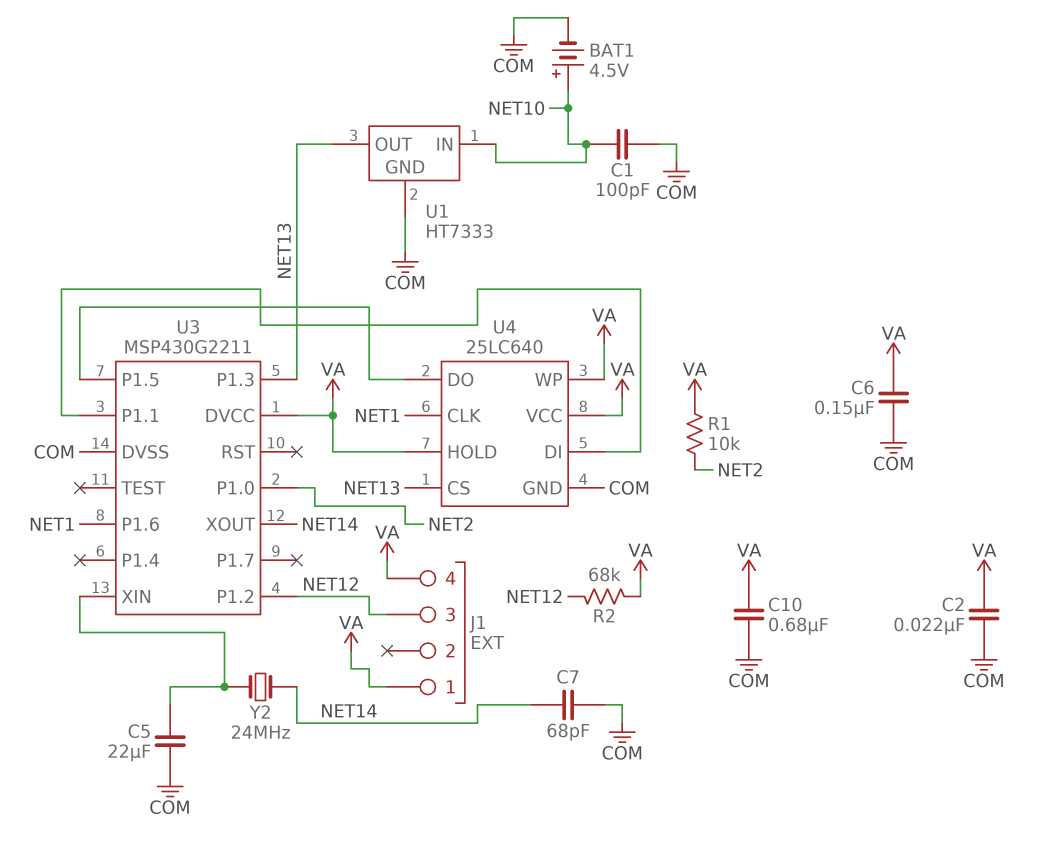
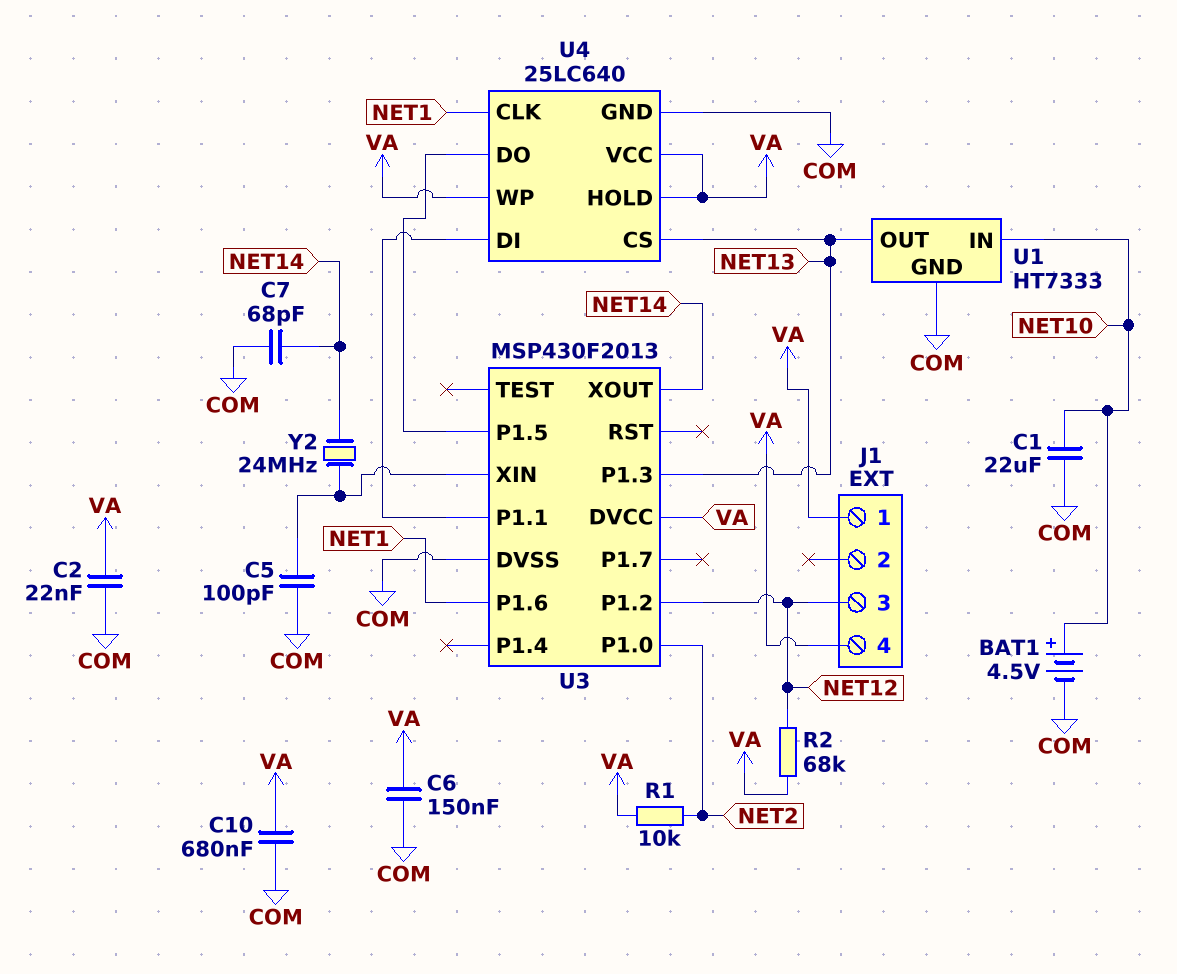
C1: 100pF (COM, NET10) -> 22uF (COM, NET10)
C5: 22uF (COM, U3/XIN) -> 100pF (COM, U3/XIN)
U3: MSP430G2211 -> MSP430F2013

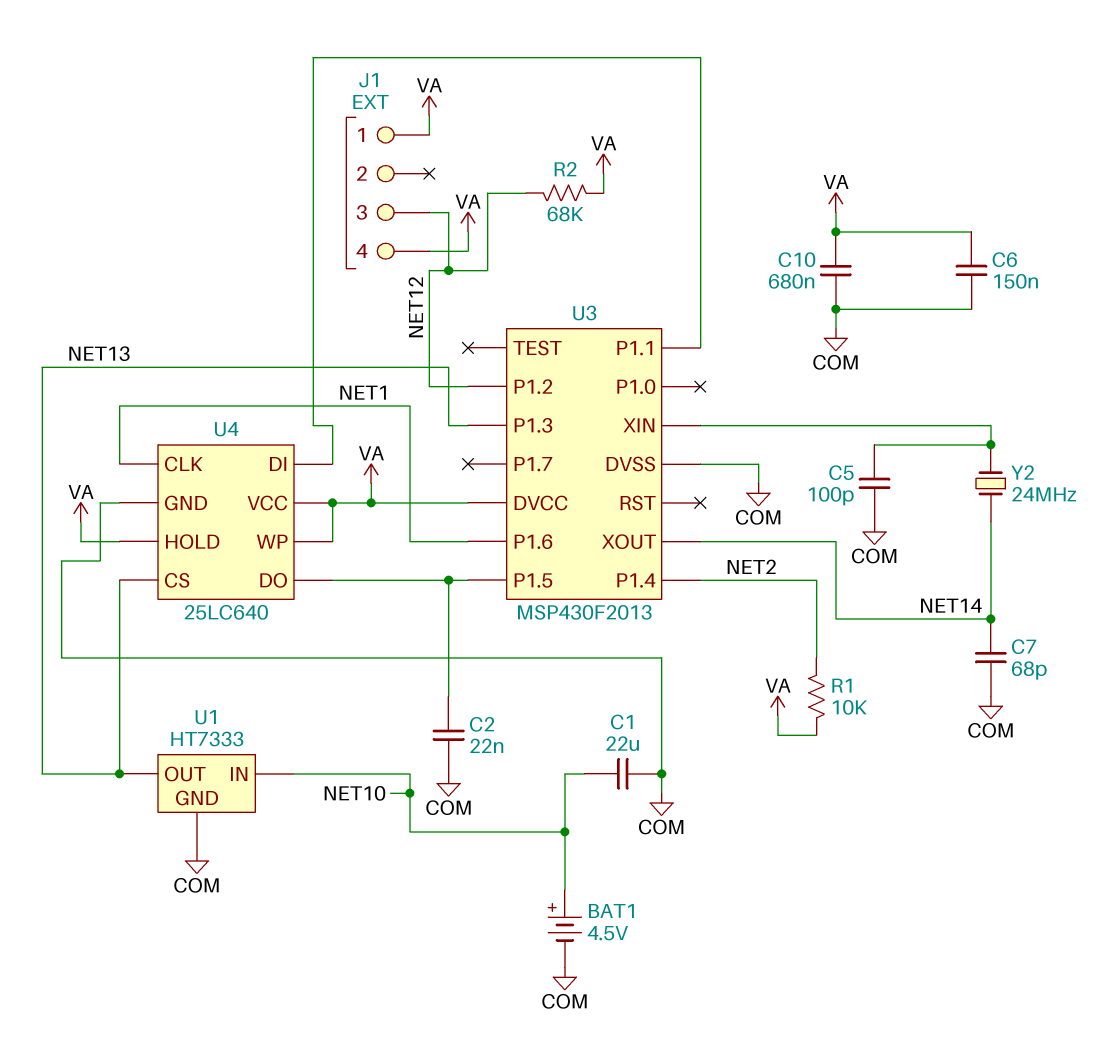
C2: 22nF (COM, VA) -> 22nF (COM, U3/P1.5)
U3 pin P1.0: NET2 -> none
U3 pin P1.4: none -> NET2

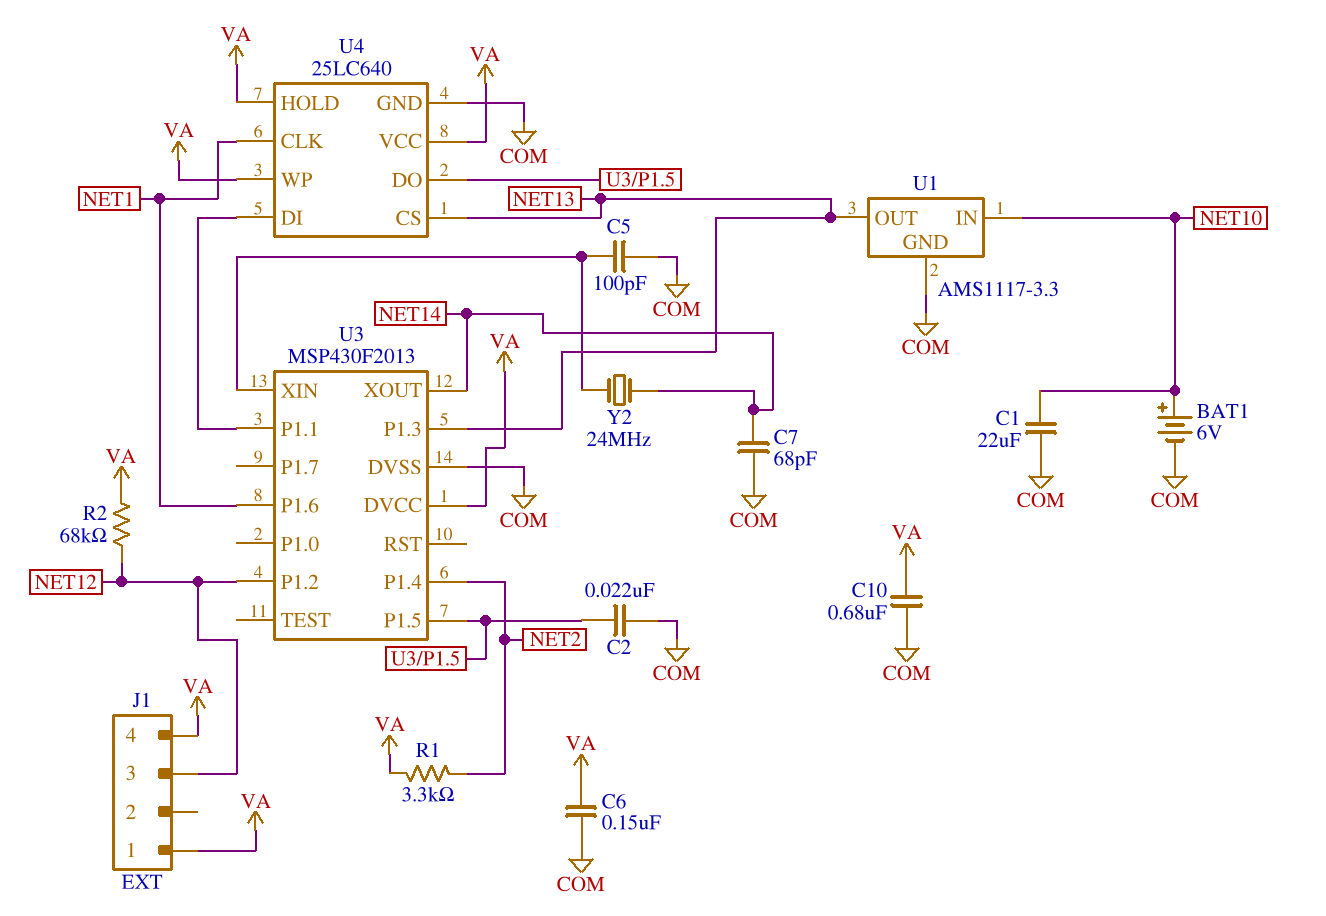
BAT1: 4.5V (plus NET10, minus COM) -> 6V (plus NET10, minus COM)
R1: 10k (NET2, VA) -> 3.3k (NET2, VA)
U1: HT7333 -> AMS1117-3.3

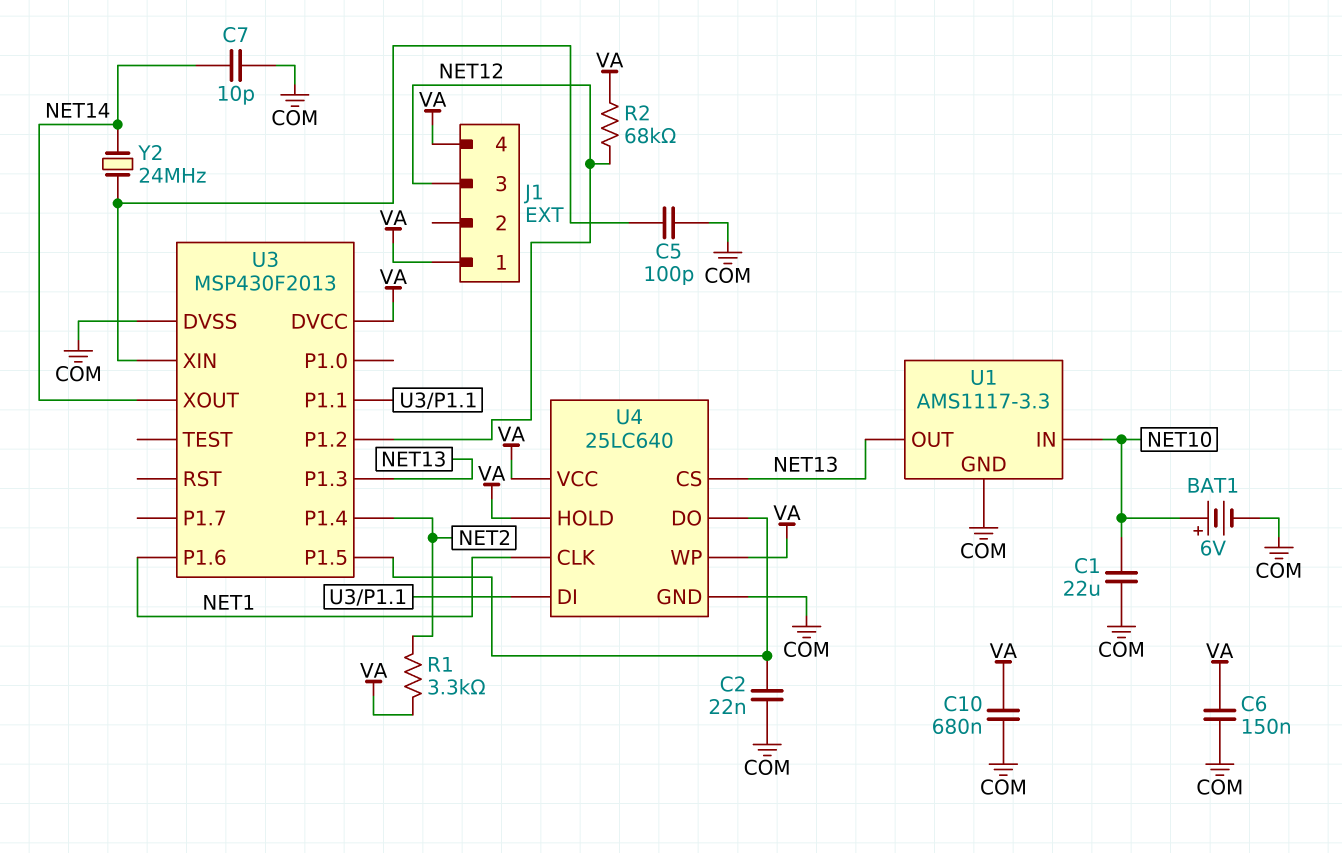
C7: 68pF (COM, NET14) -> 10pF (COM, NET14)

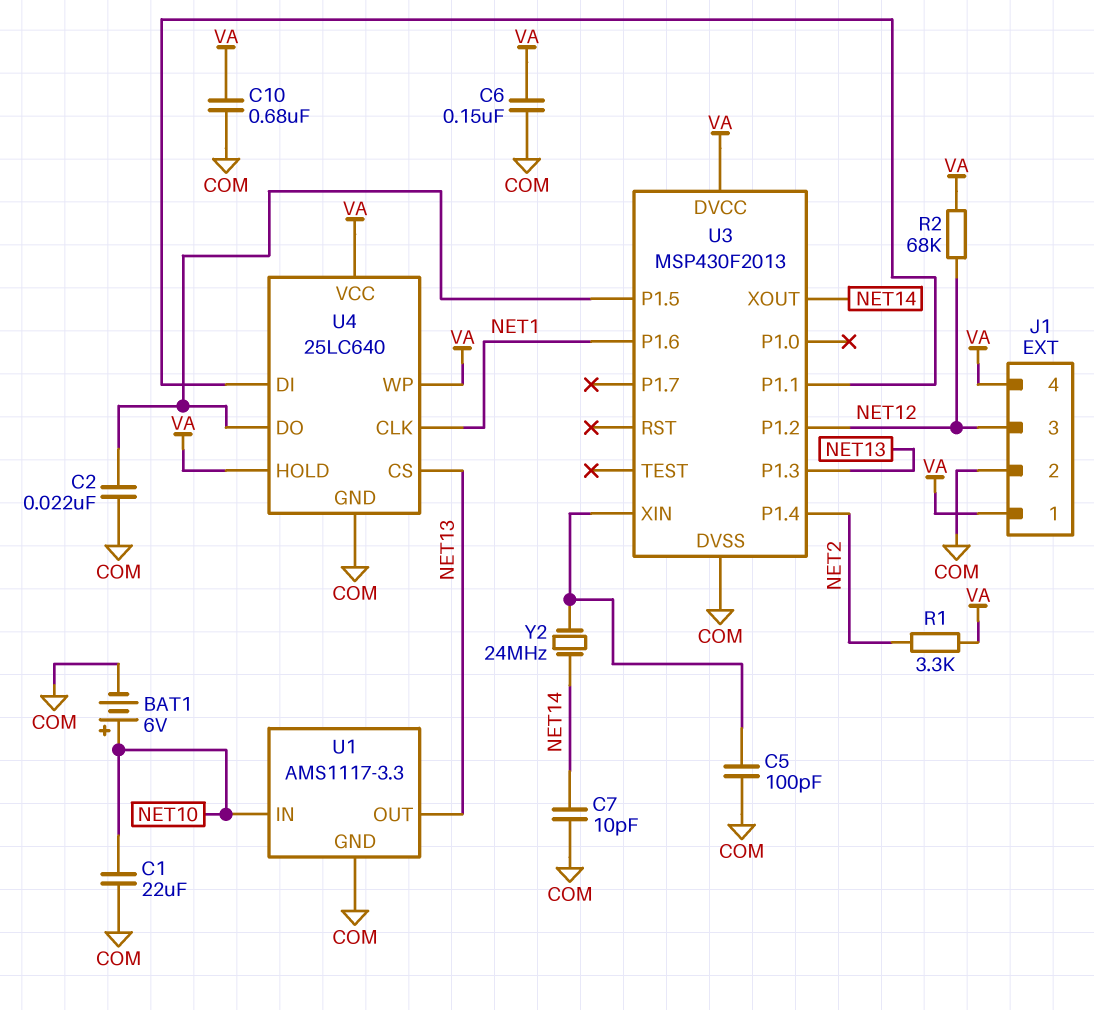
J1 pin 2: none -> COM

